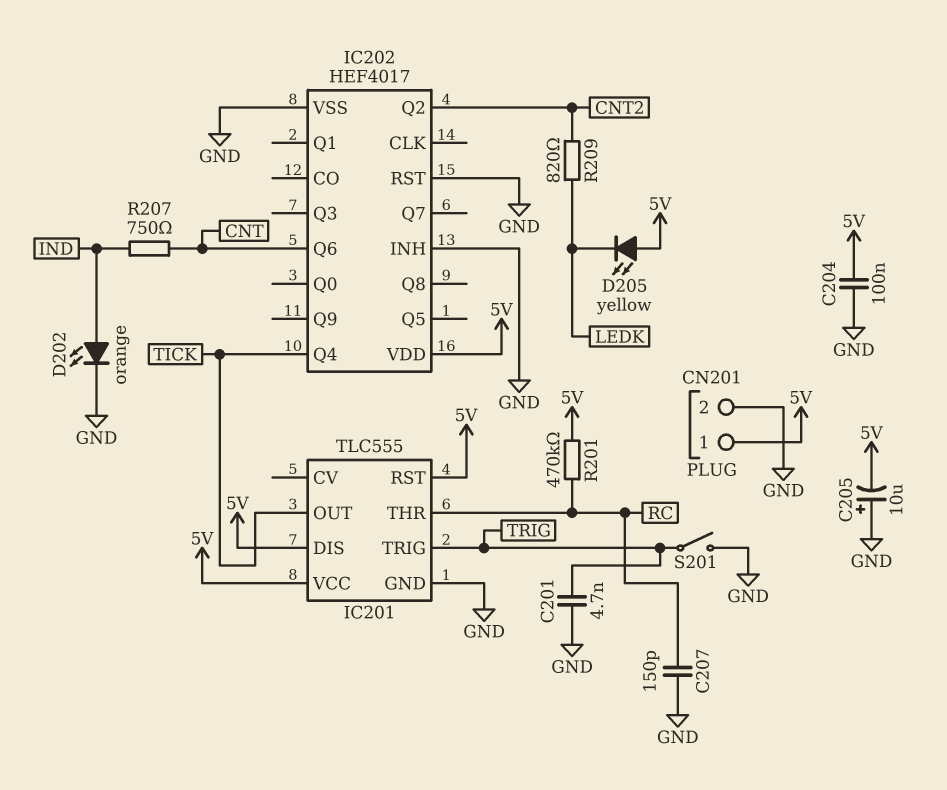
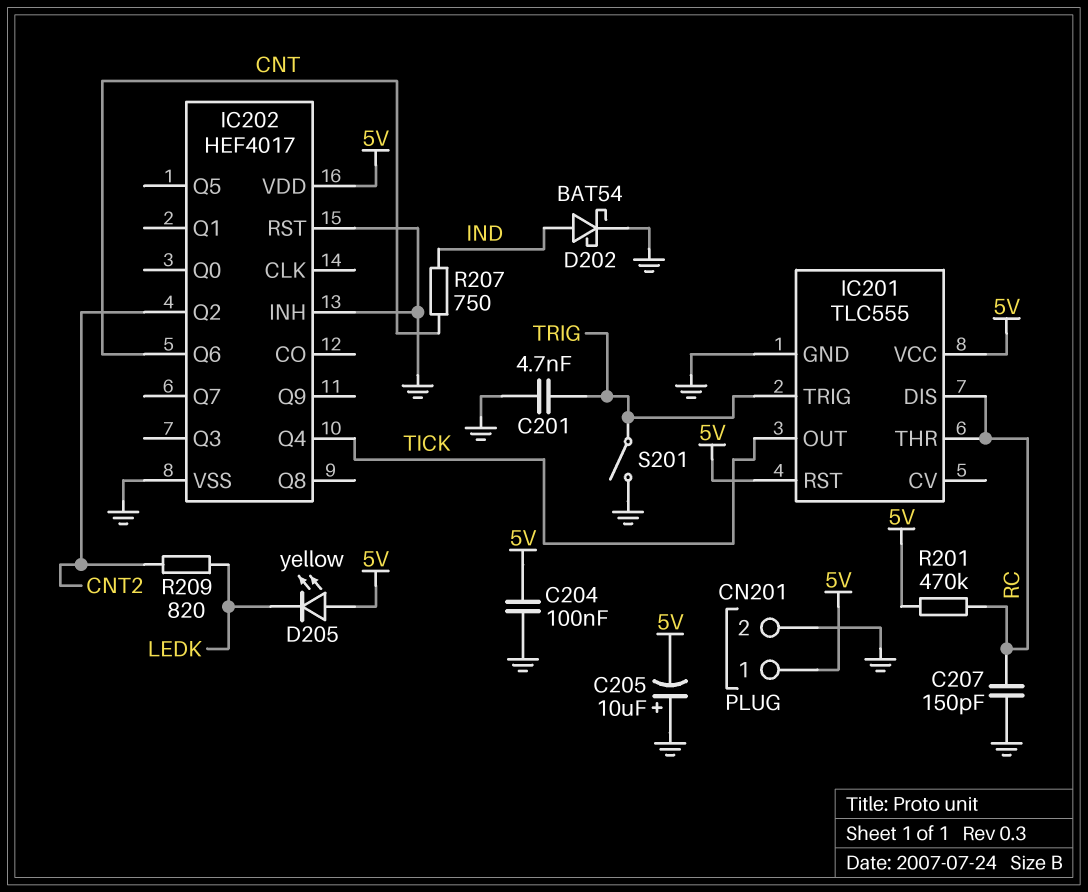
D202: LED orange (A IND, K GND) -> schottky BAT54 (A IND, K GND)
IC201 pin DIS: 5V -> RC

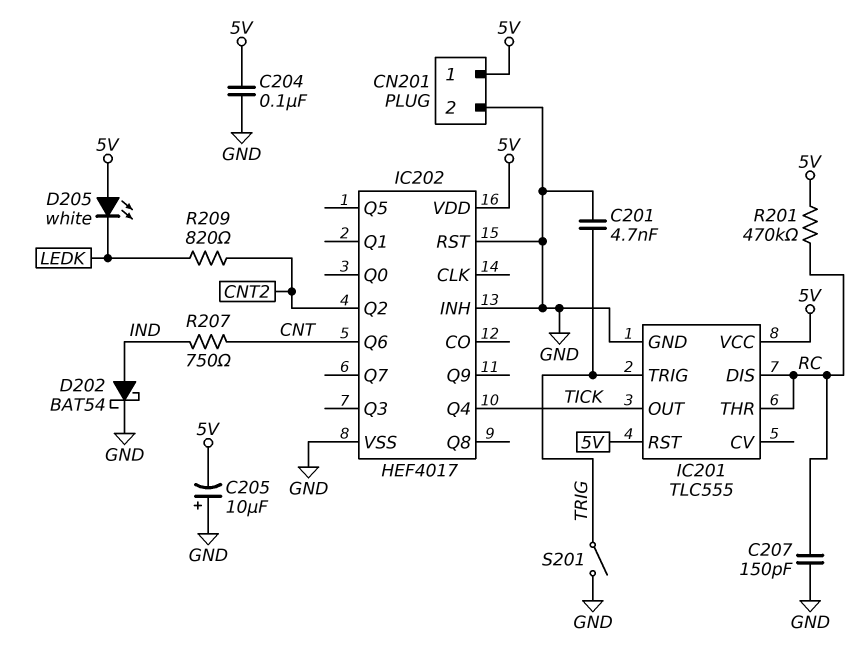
D205: LED yellow (A 5V, K LEDK) -> LED white (A 5V, K LEDK)

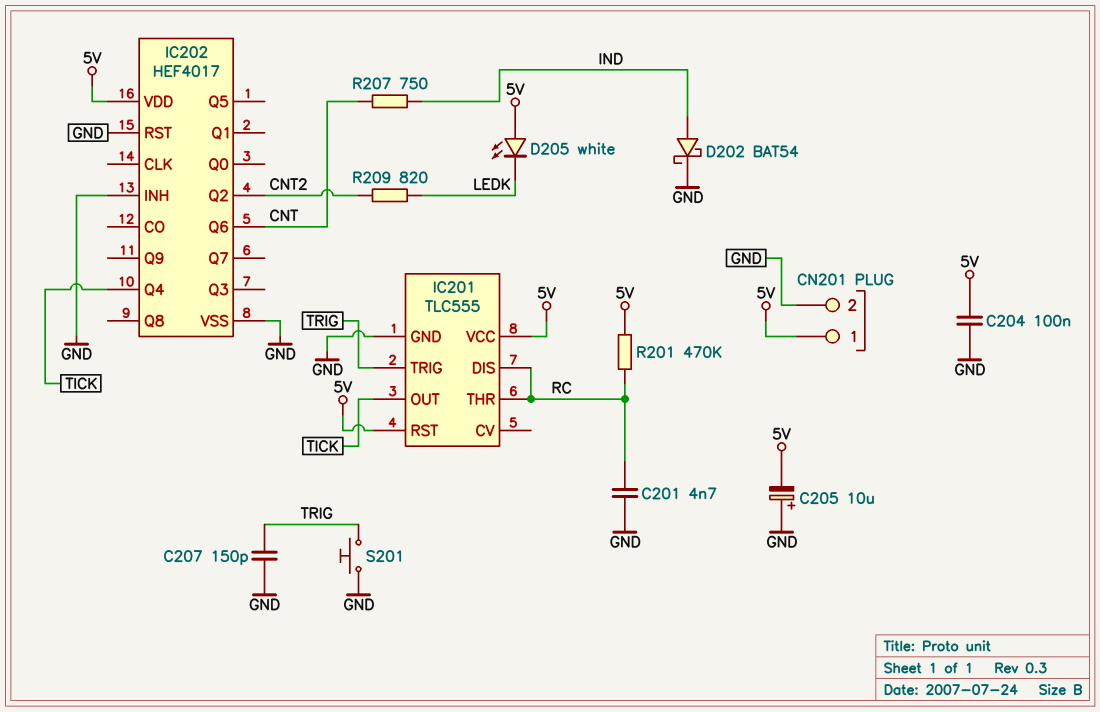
C201: 4.7nF (GND, TRIG) -> 4.7nF (GND, RC)
C207: 150pF (GND, RC) -> 150pF (GND, TRIG)
S201: switch (GND, TRIG) -> button (GND, TRIG)

